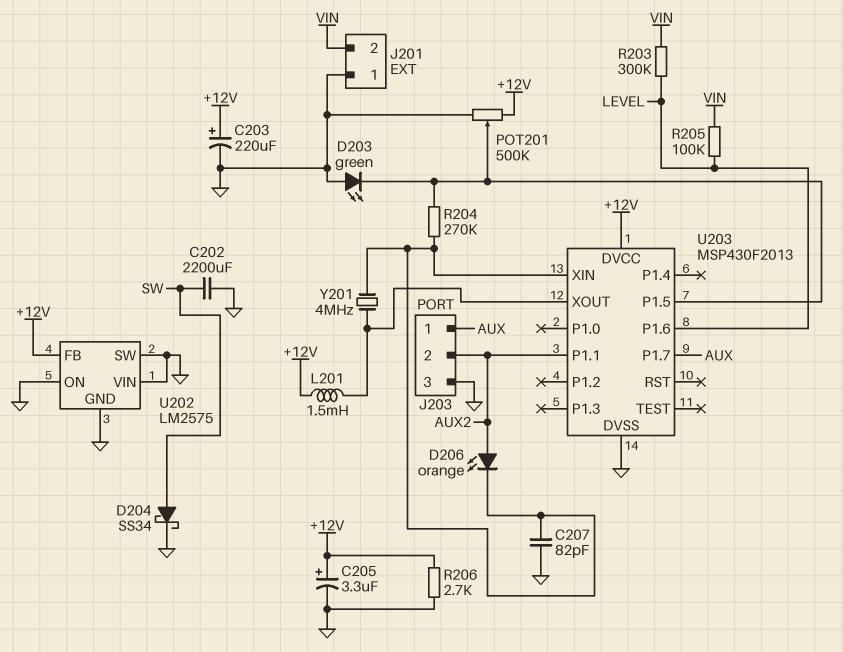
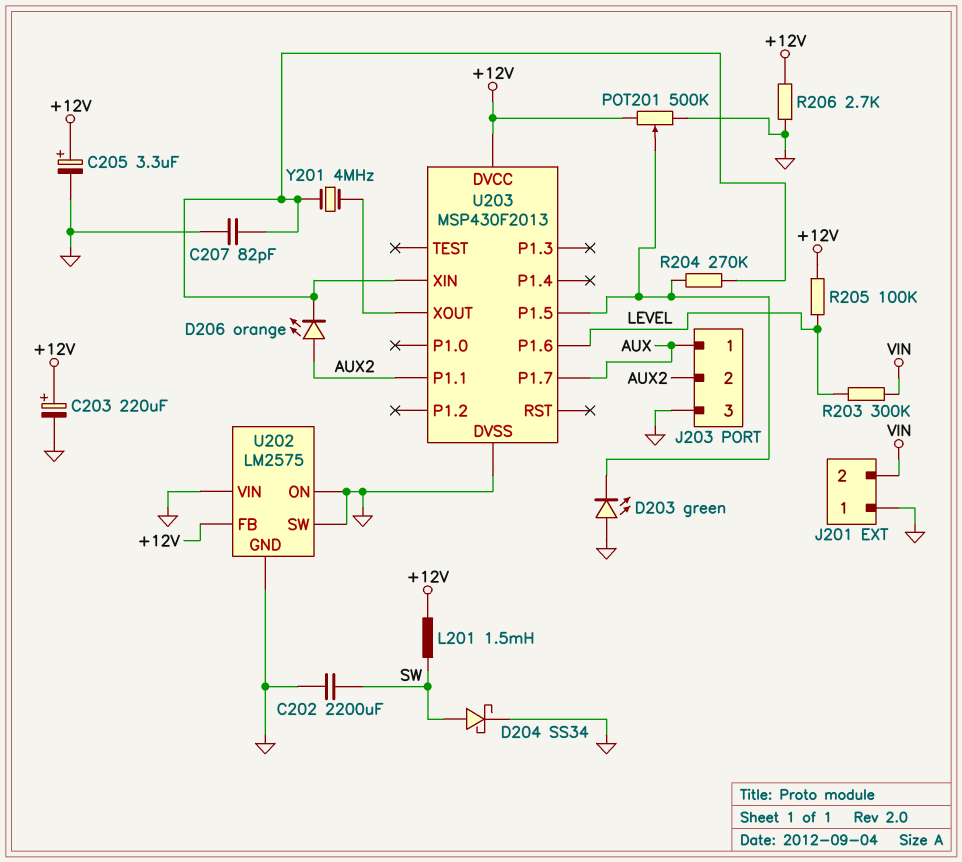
L201: 1.5mH (+12V, U203/XOUT) -> 1.5mH (+12V, SW)
R205: 100k (LEVEL, VIN) -> 100k (+12V, LEVEL)

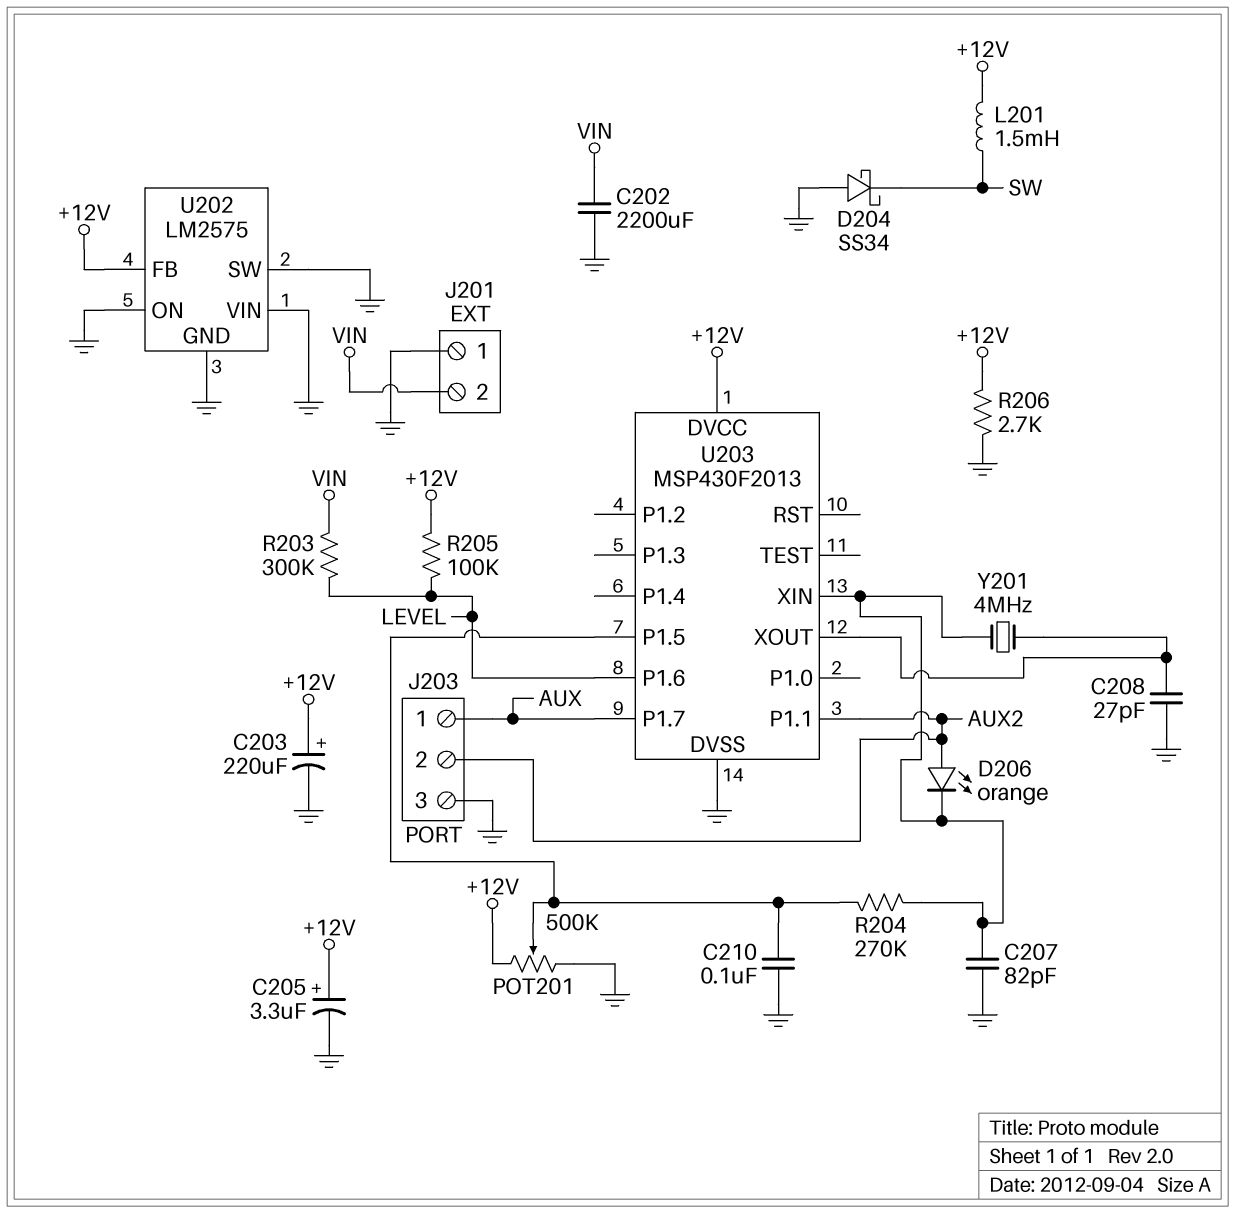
C202: 2200uF (GND, SW) -> 2200uF (GND, VIN)
C208: none -> 27pF (GND, U203/XOUT)
C210: none -> 100nF (GND, U203/P1.5)
D203: LED green (A GND, K U203/P1.5) -> none
D204: schottky SS34 (A SW, K GND) -> schottky SS34 (A GND, K SW)

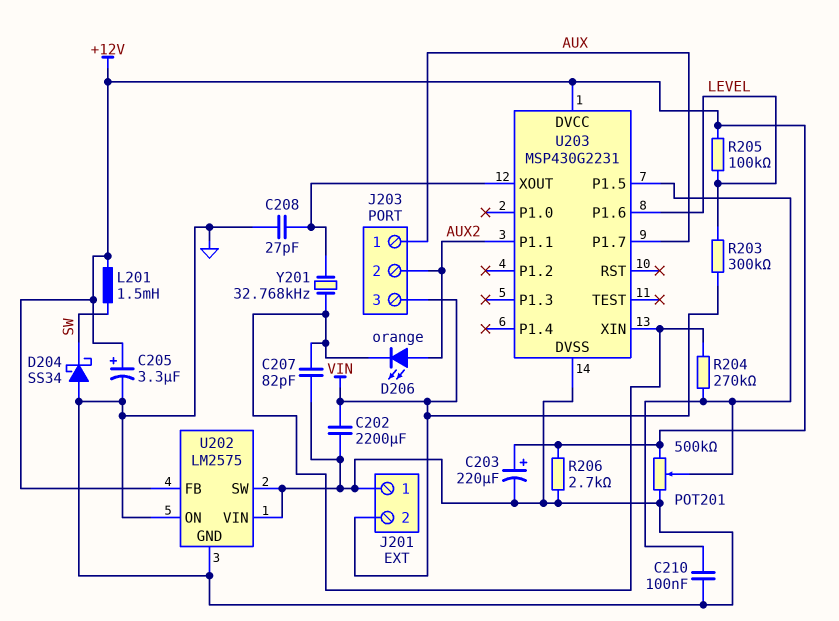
J203 pin 3: GND -> VIN
U203: MSP430F2013 -> MSP430G2231
Y201: 4MHz (U203/XIN, U203/XOUT) -> 32.768kHz (U203/XIN, U203/XOUT)

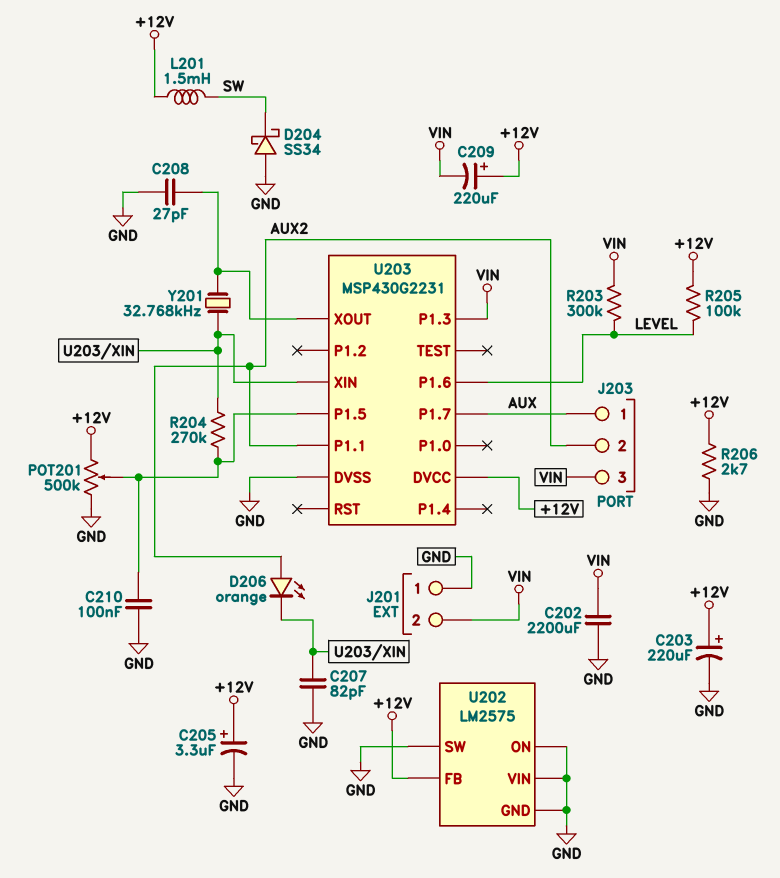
C209: none -> 220uF (plus +12V, minus VIN)
U203 pin P1.3: none -> VIN

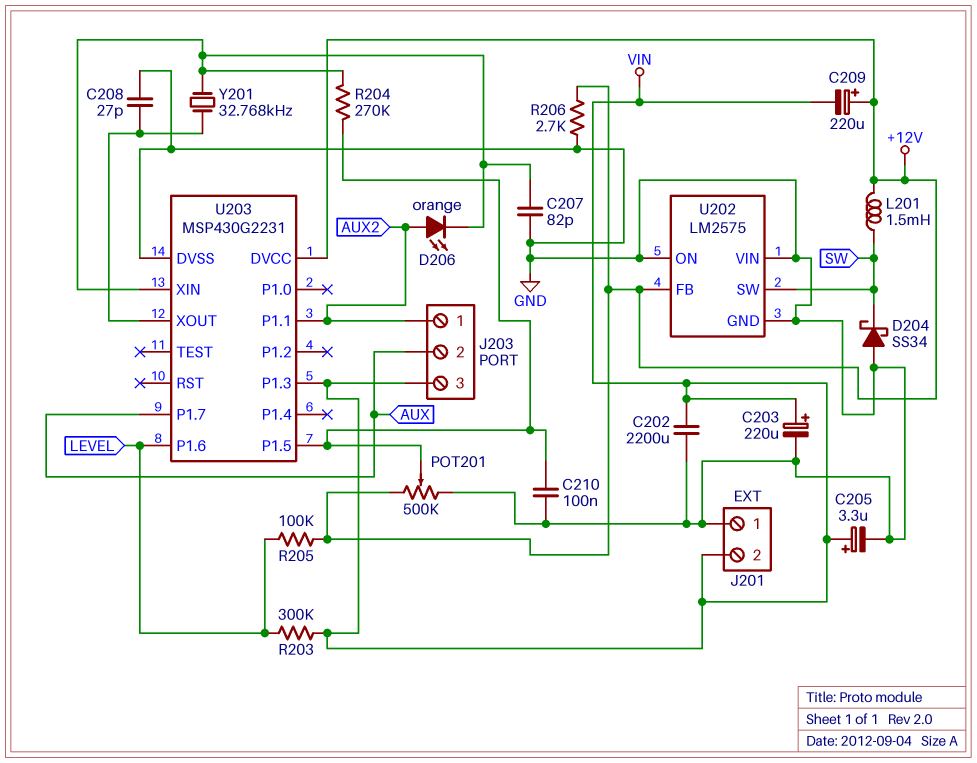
C203: 220uF (plus +12V, minus GND) -> 220uF (plus VIN, minus GND)
C205: 3.3uF (plus +12V, minus GND) -> 3.3uF (plus VIN, minus GND)
J203 pin 1: AUX -> AUX2
J203 pin 2: AUX2 -> AUX
U202 pin SW: GND -> SW

